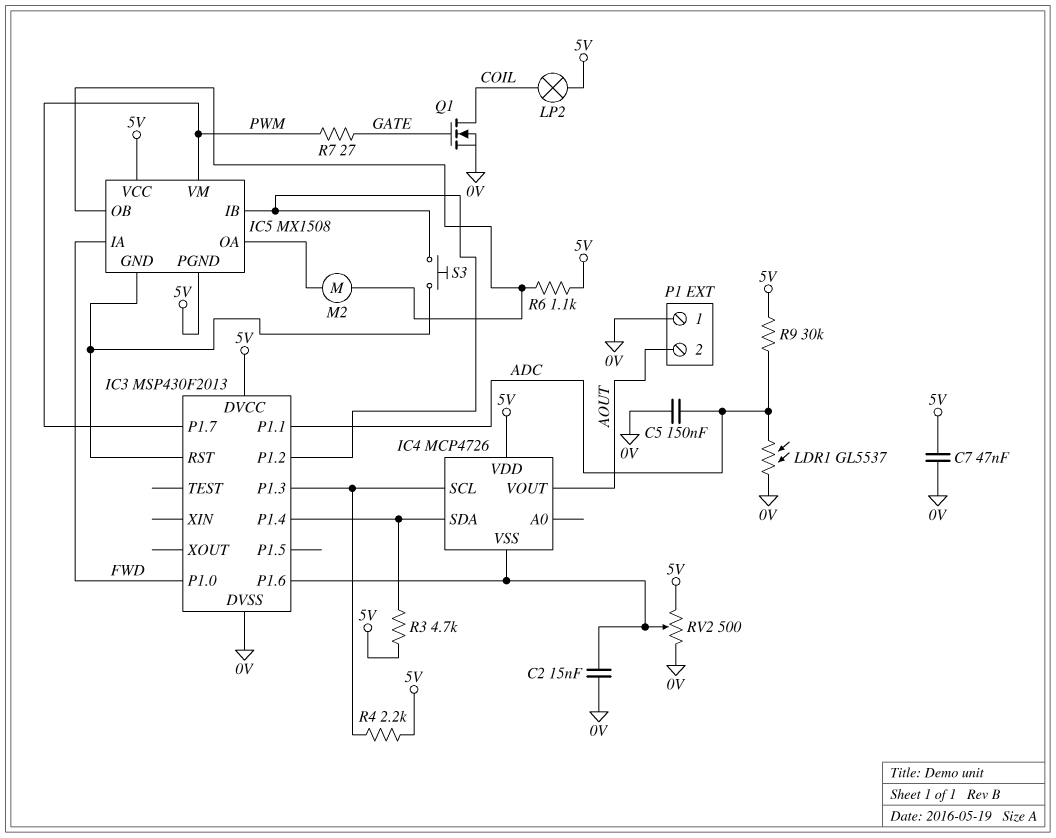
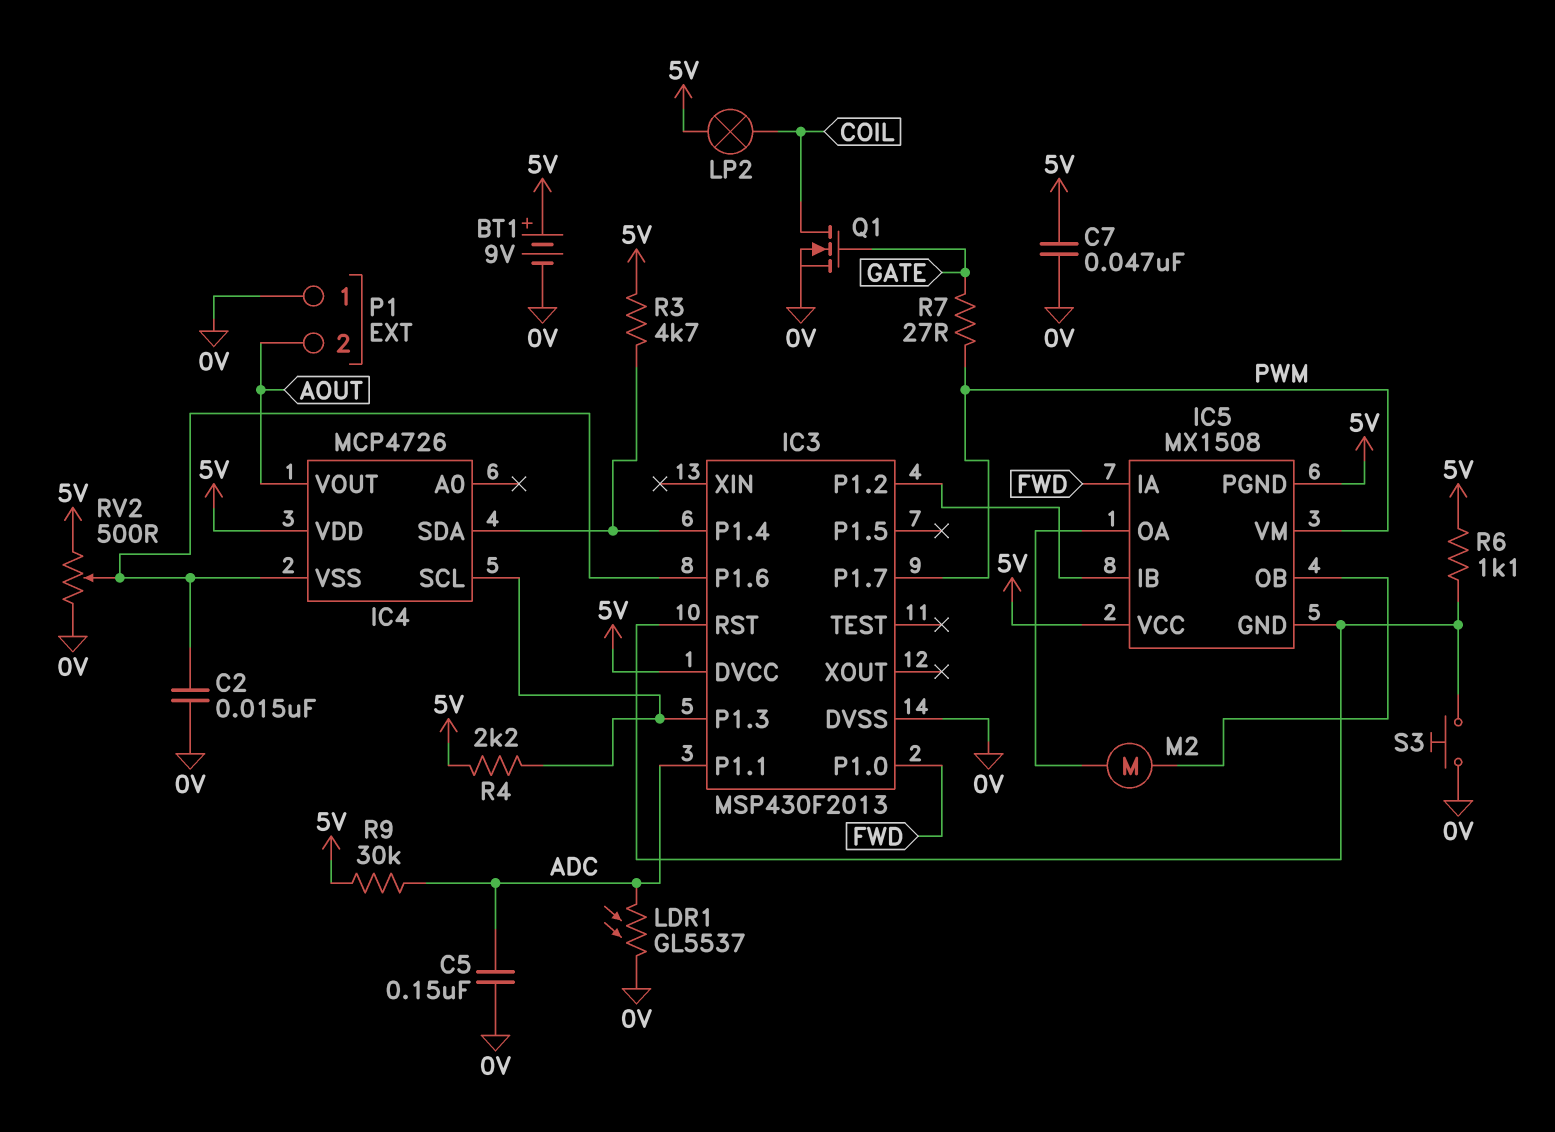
BT1: none -> 9V (plus 5V, minus 0V)
R6: 1.1k (5V, IC5/OB) -> 1.1k (5V, IC3/RST)
S3: button (IC3/P1.2, IC3/RST) -> button (0V, IC3/RST)

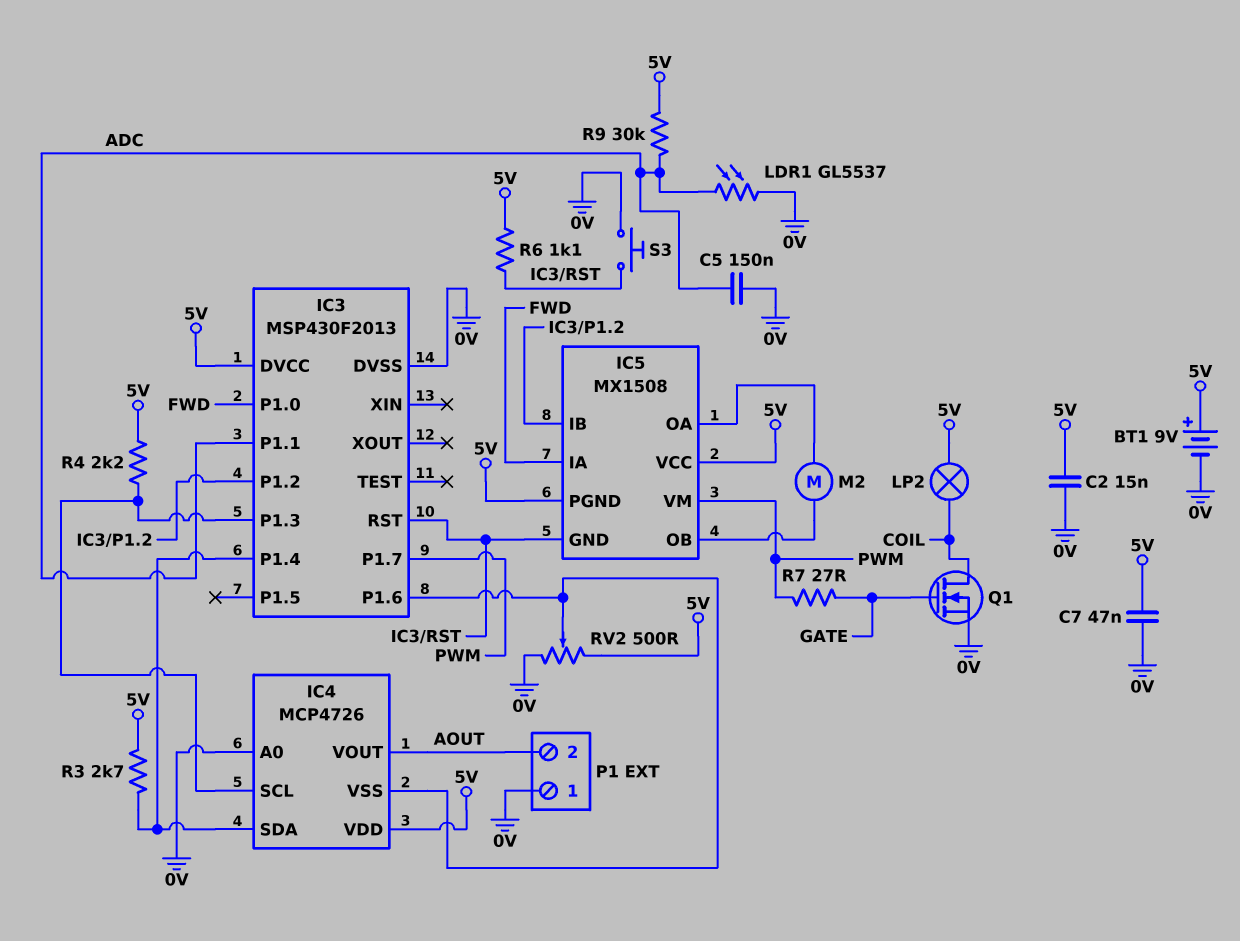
C2: 15nF (0V, IC3/P1.6) -> 15nF (0V, 5V)
IC4 pin A0: none -> 0V
R3: 4.7k (5V, IC3/P1.4) -> 2.7k (5V, IC3/P1.4)

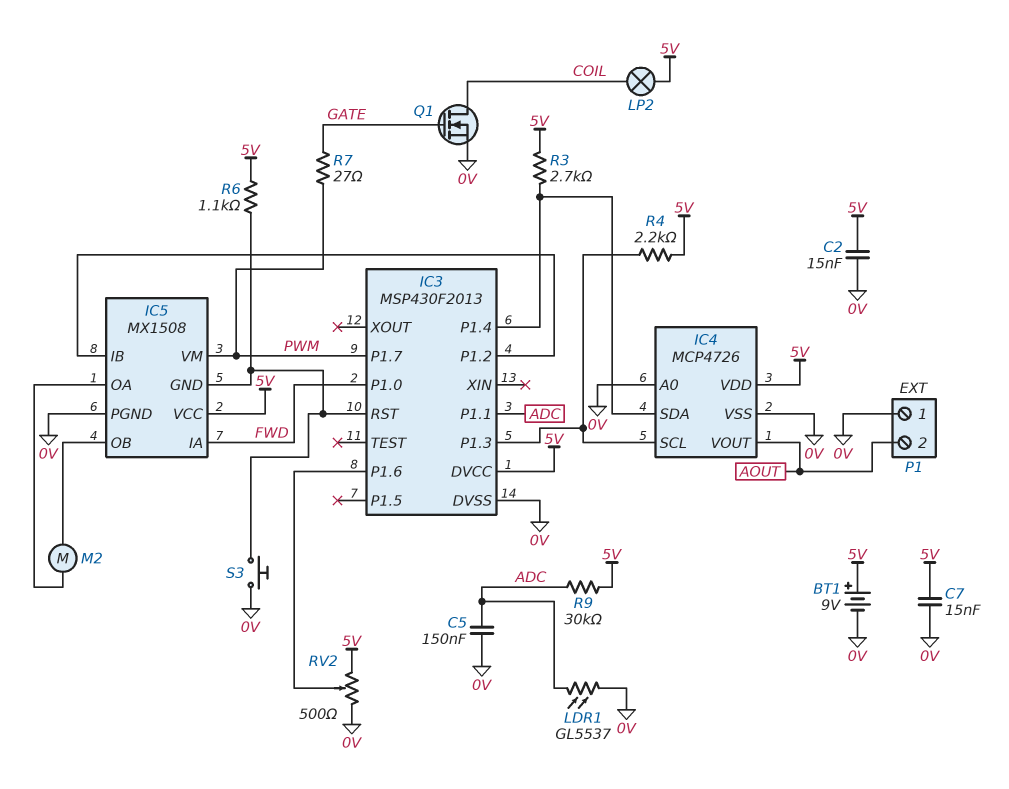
C7: 47nF (0V, 5V) -> 15nF (0V, 5V)
IC4 pin VSS: IC3/P1.6 -> 0V
IC5 pin PGND: 5V -> 0V

